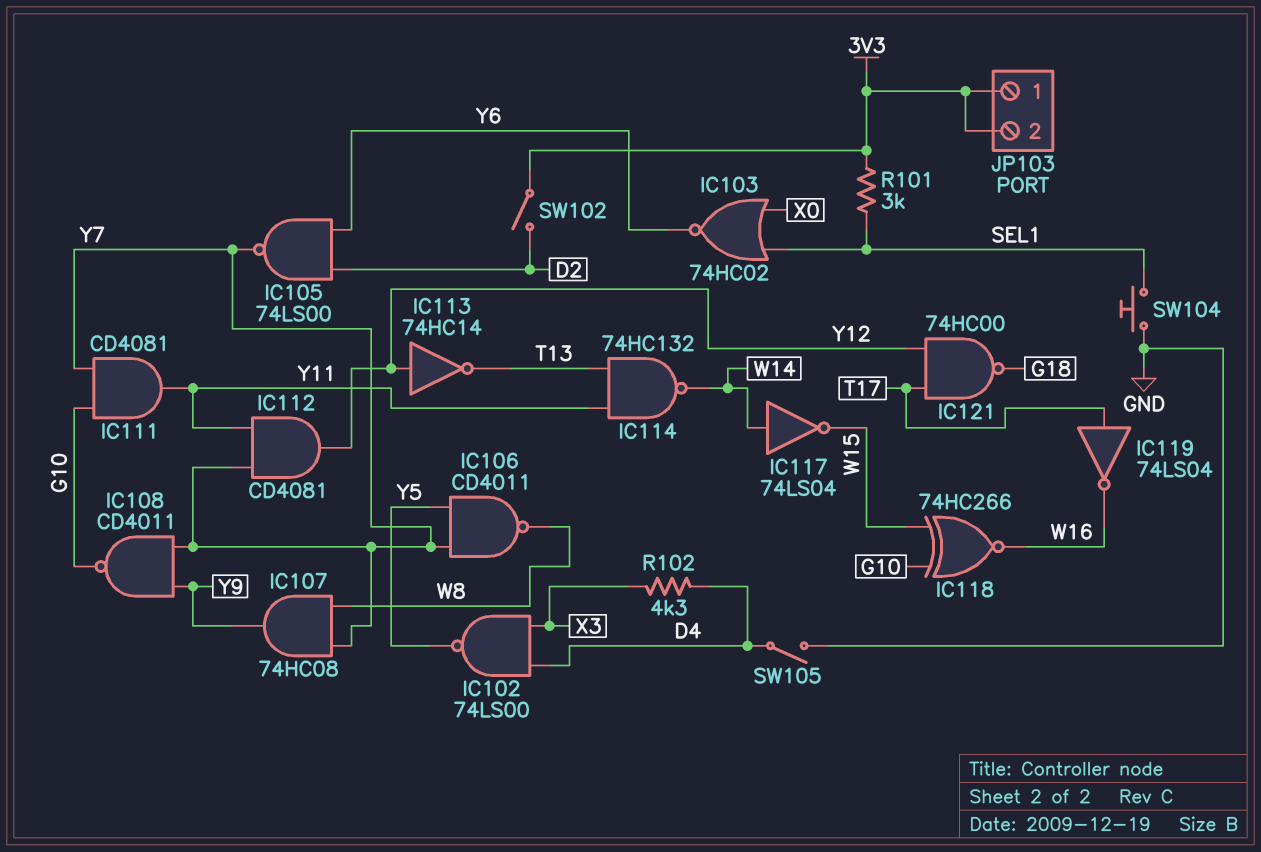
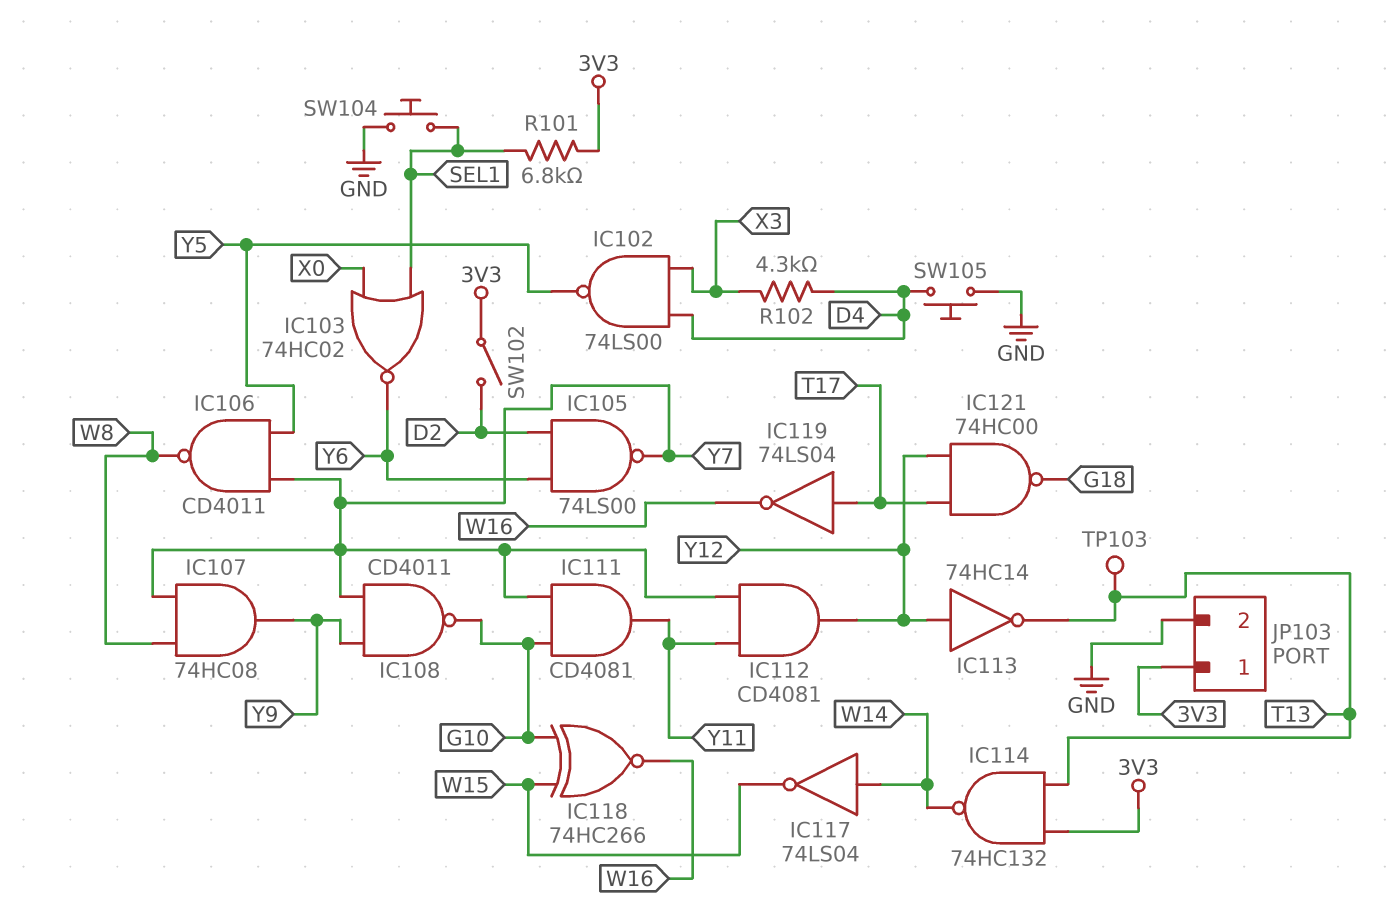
IC114: NAND 74HC132 (in T13, in Y11, out W14) -> NAND 74HC132 (in 3V3, in T13, out W14)
JP103 pin 2: 3V3 -> GND
R101: 3k (3V3, SEL1) -> 6.8k (3V3, SEL1)
SW105: switch (D4, GND) -> button (D4, GND)
TP103: none -> test point (T13)

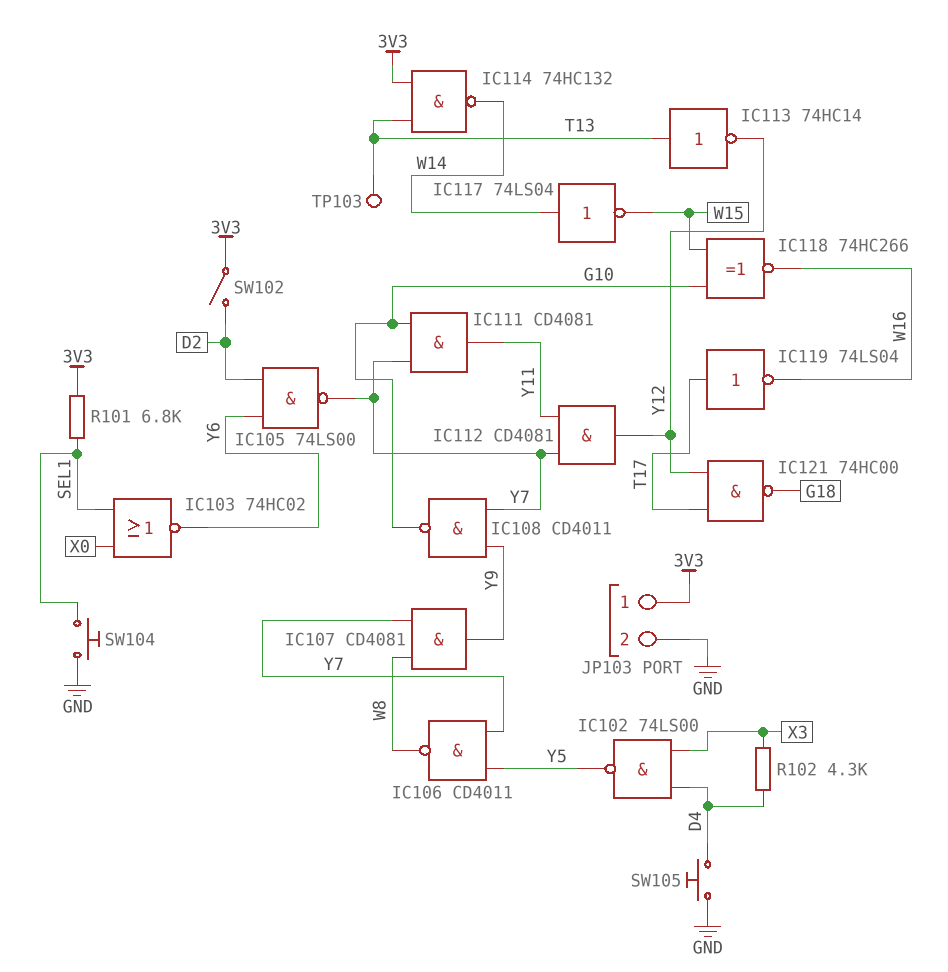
IC107: AND 74HC08 (in W8, in Y7, out Y9) -> AND CD4081 (in W8, in Y7, out Y9)
IC113: NOT 74HC14 (in Y12, out T13) -> NOT 74HC14 (in T13, out Y12)

